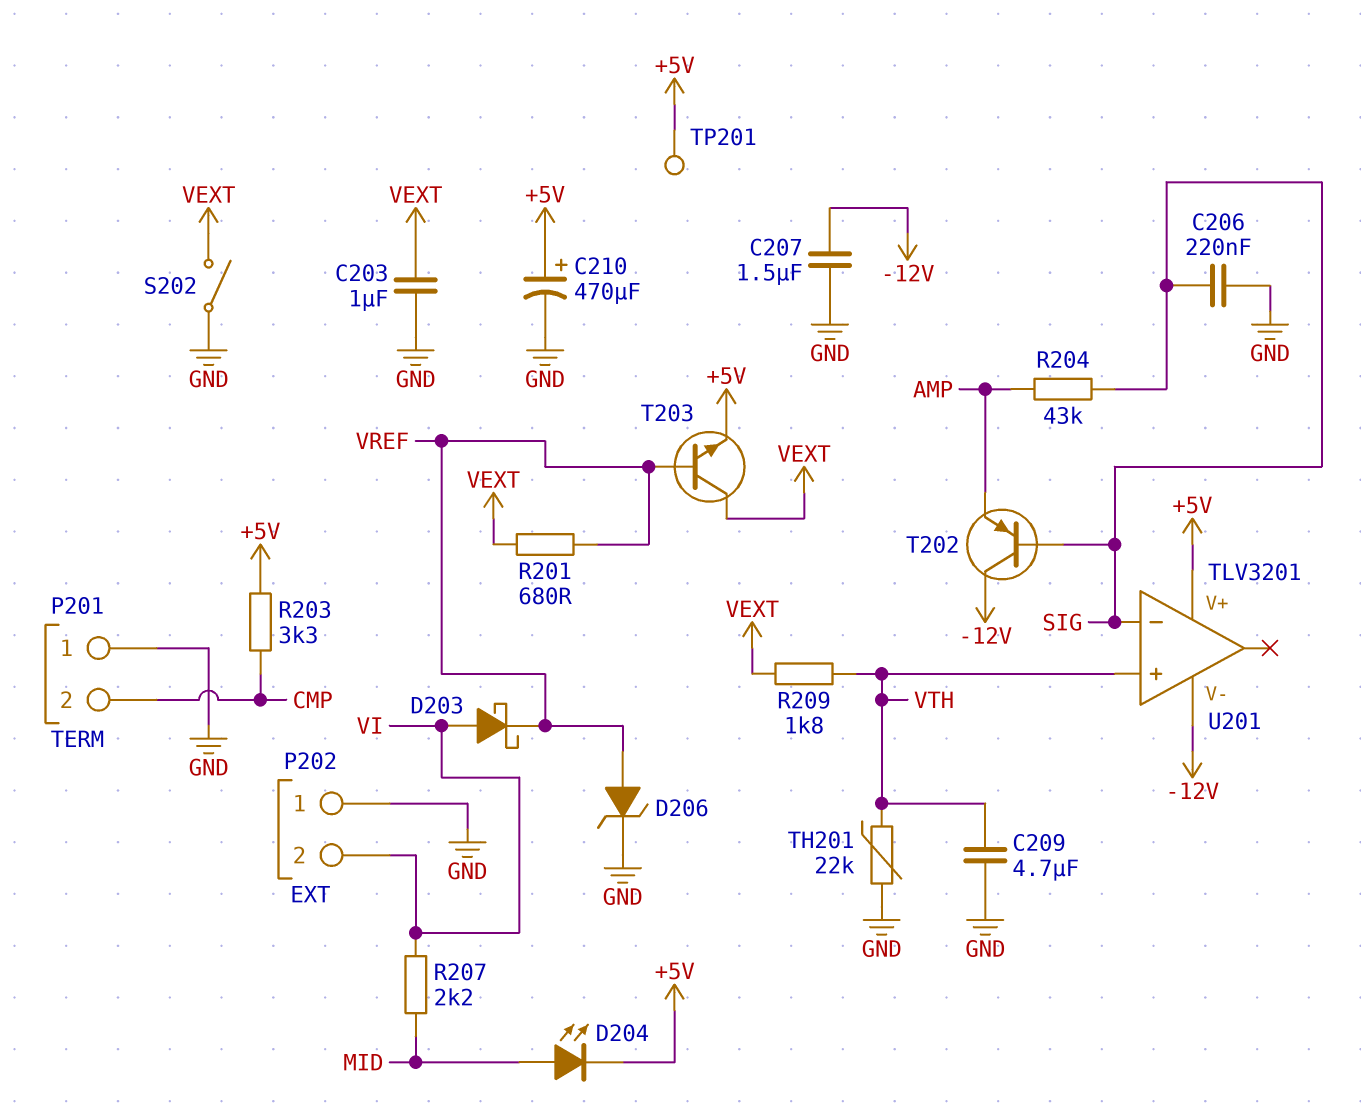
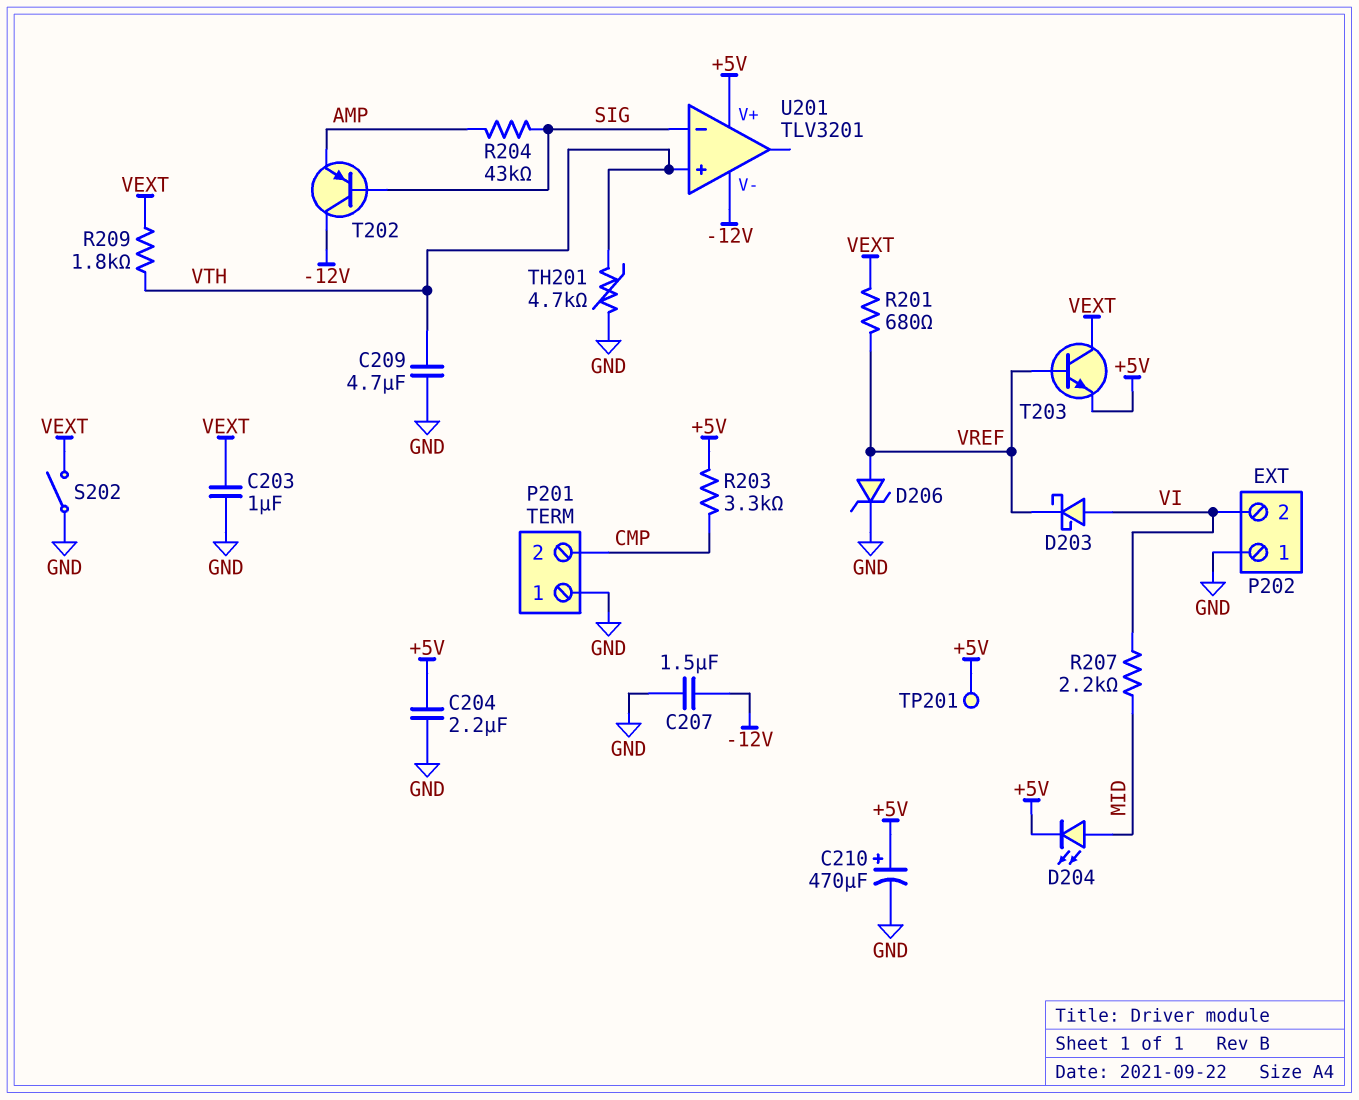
C204: none -> 2.2uF (+5V, GND)
C206: 220nF (GND, SIG) -> none
TH201: 22k (GND, VTH) -> 4.7k (GND, VTH)

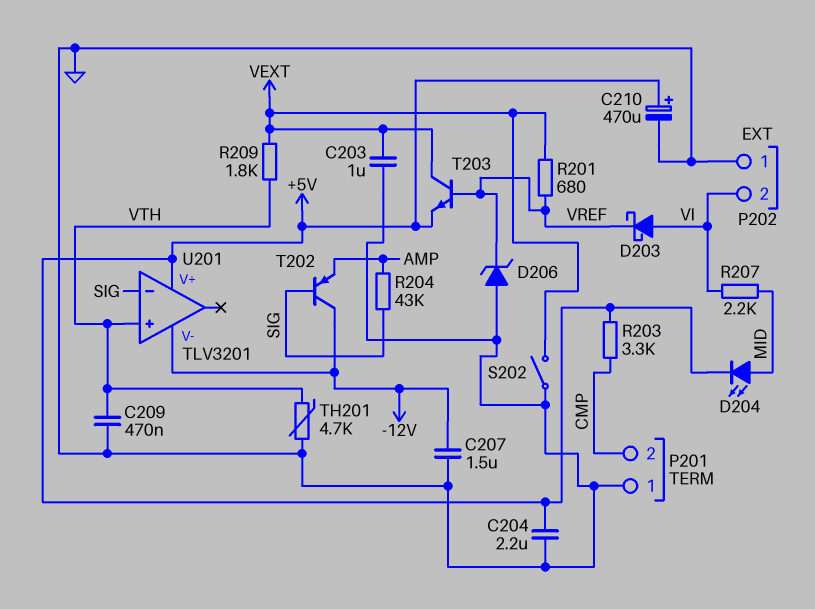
C209: 4.7uF (GND, VTH) -> 470nF (GND, VTH)
D206: zener (A VREF, K GND) -> zener (A GND, K VREF)
TP201: test point (+5V) -> none

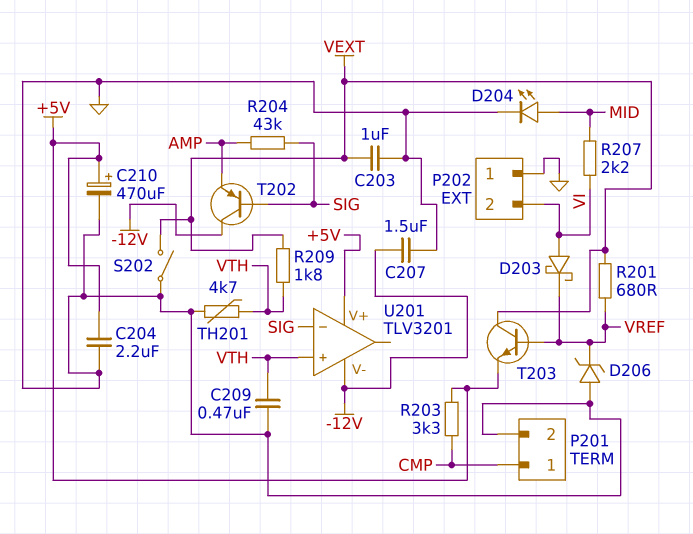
D204: LED (A MID, K +5V) -> LED (A MID, K GND)
P201 pin 1: GND -> CMP
P201 pin 2: CMP -> GND

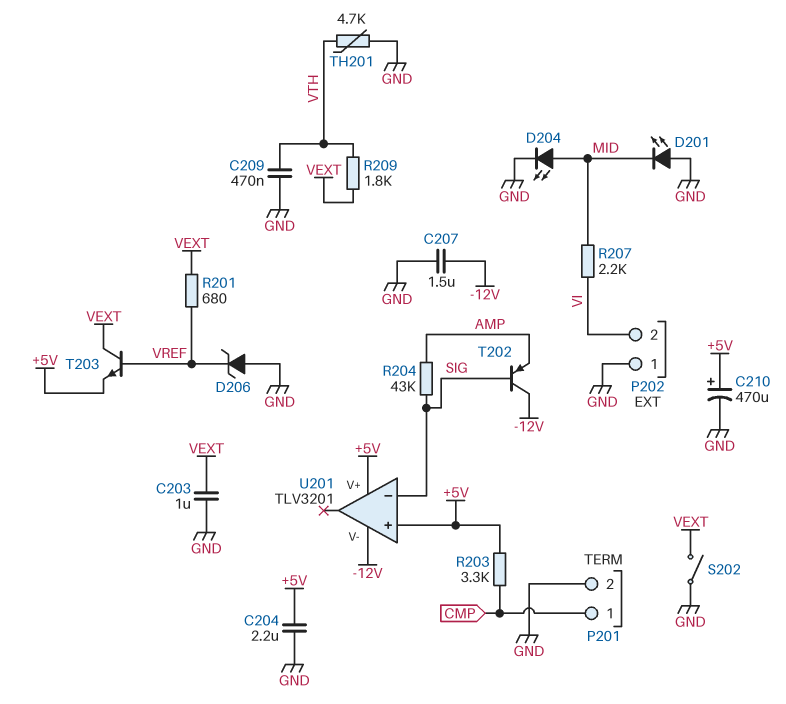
D201: none -> LED (A GND, K MID)
D203: schottky (A VI, K VREF) -> none
U201 pin in+: VTH -> +5V

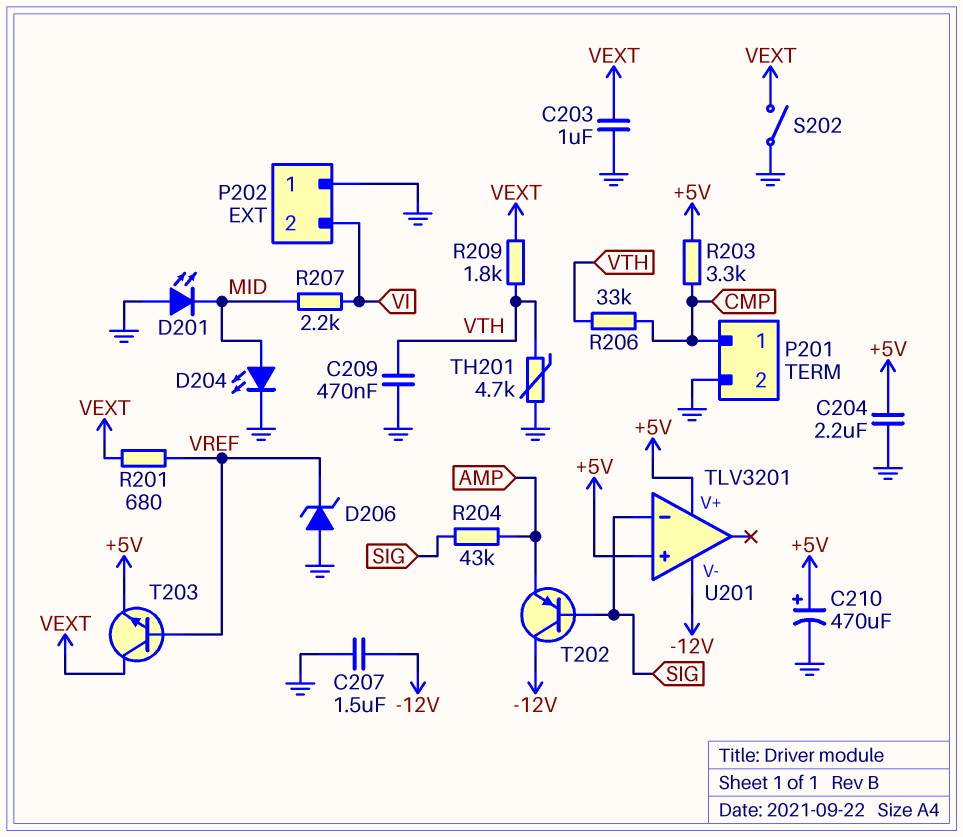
R206: none -> 33k (CMP, VTH)

